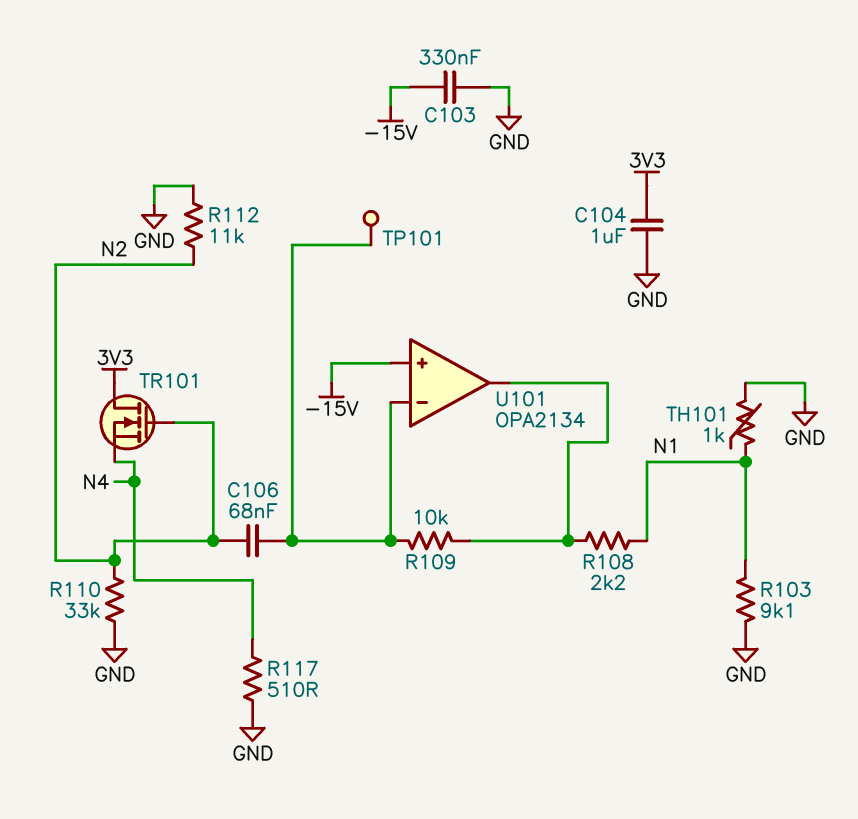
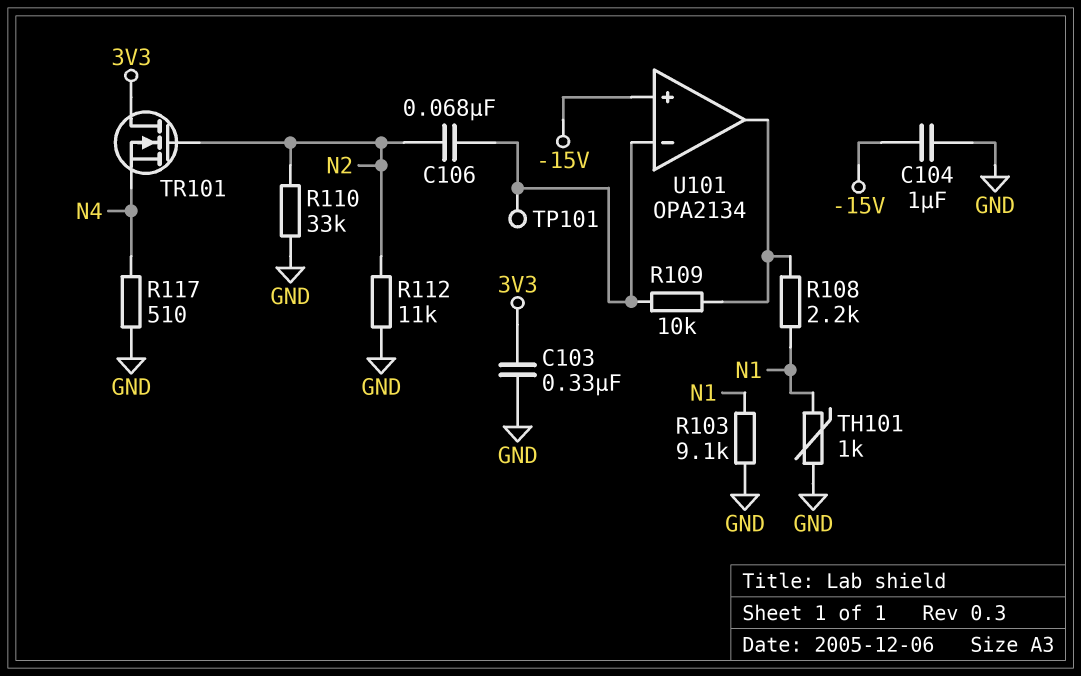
C103: 330nF (-15V, GND) -> 330nF (3V3, GND)
C104: 1uF (3V3, GND) -> 1uF (-15V, GND)

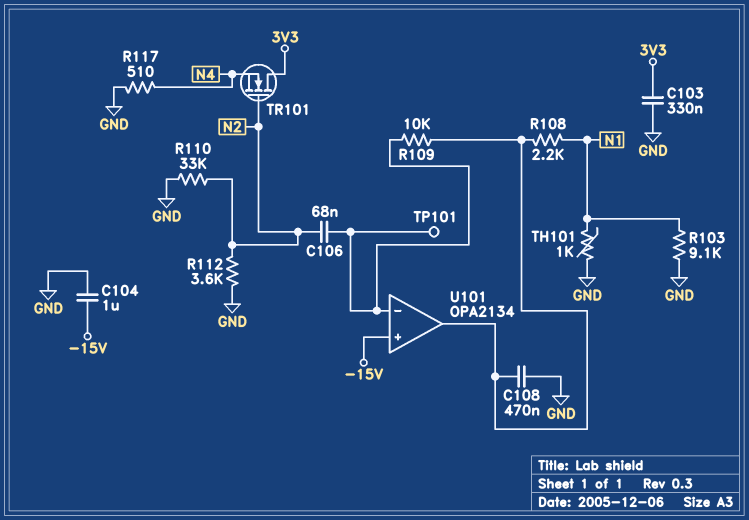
C108: none -> 470nF (GND, U101/out)
R112: 11k (GND, N2) -> 3.6k (GND, N2)

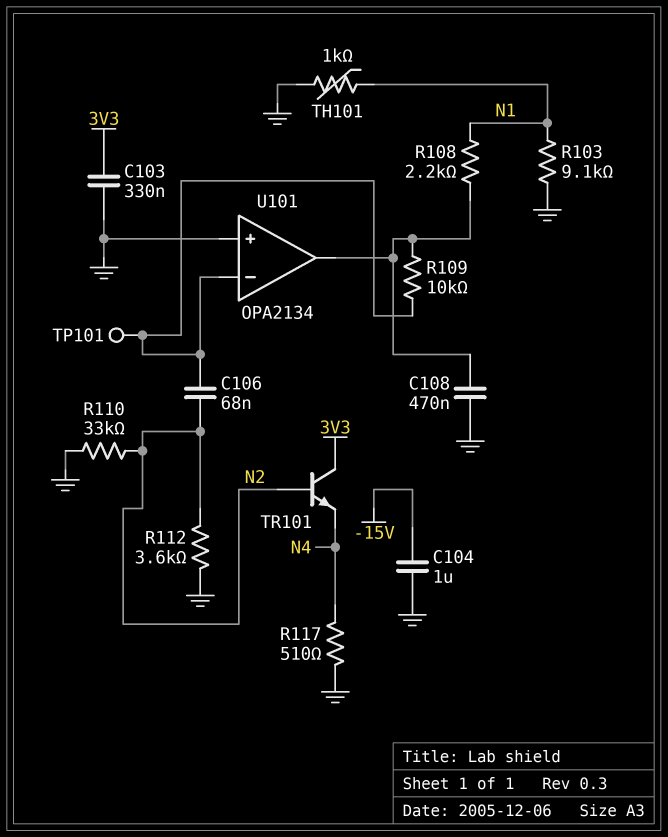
TR101: NMOS (G N2, D 3V3, S N4) -> NPN (B N2, C 3V3, E N4)
U101 pin in+: -15V -> GND

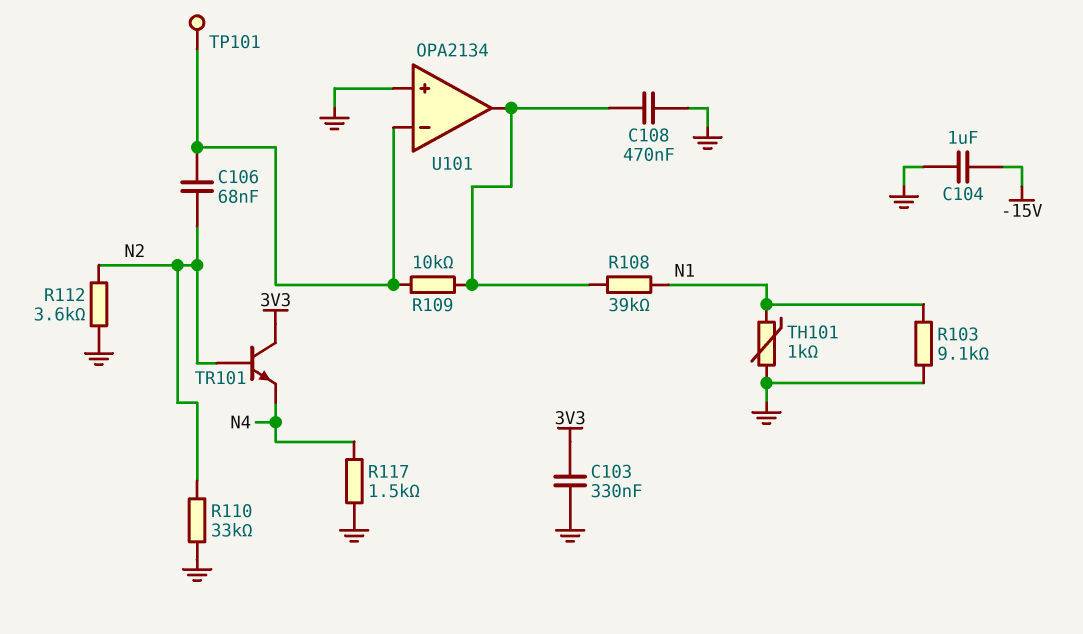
R108: 2.2k (N1, U101/out) -> 39k (N1, U101/out)
R117: 510 (GND, N4) -> 1.5k (GND, N4)

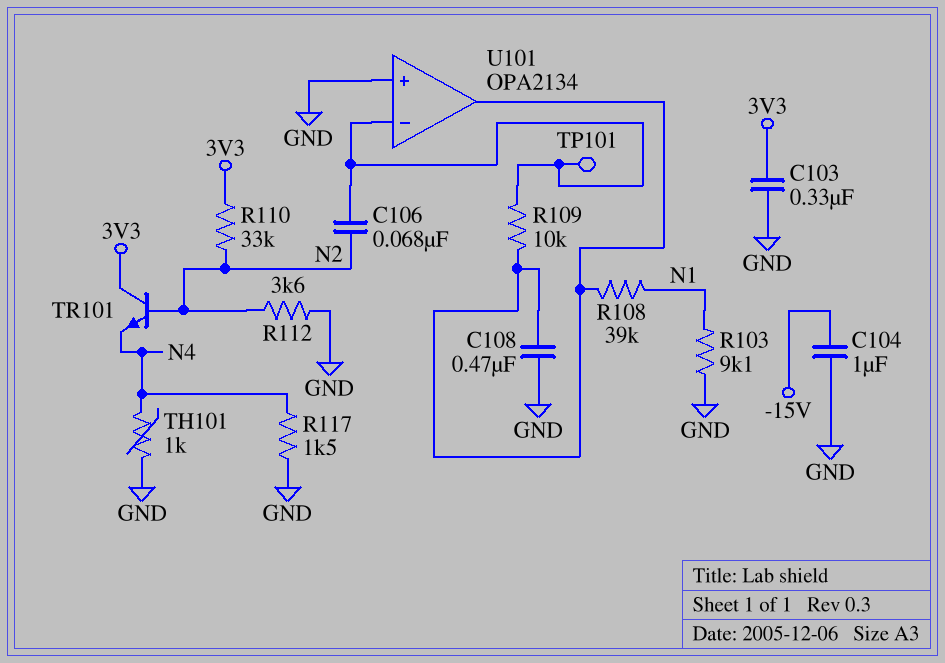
R110: 33k (GND, N2) -> 33k (3V3, N2)
TH101: 1k (GND, N1) -> 1k (GND, N4)

